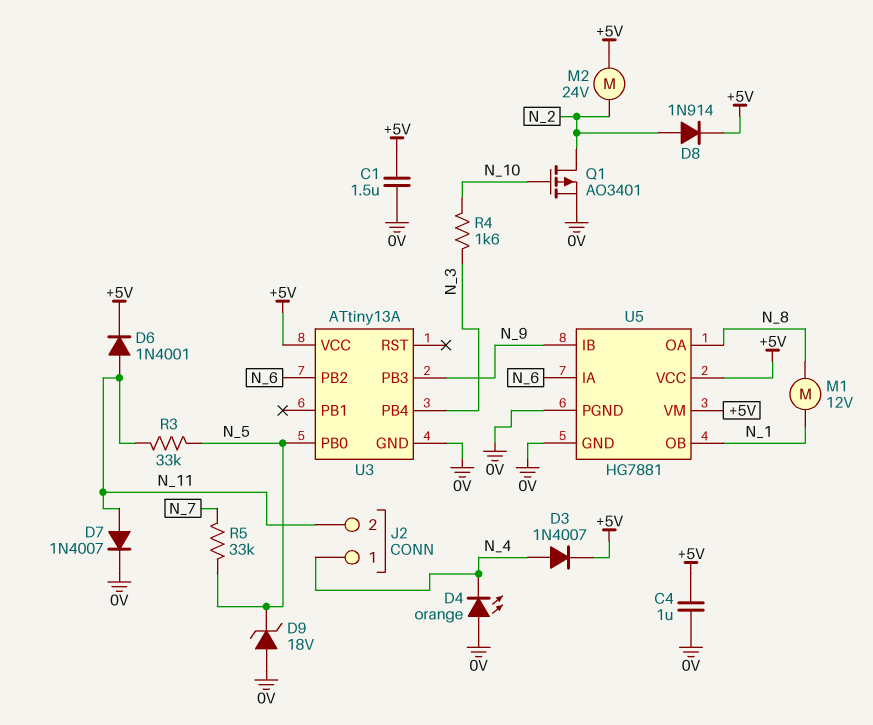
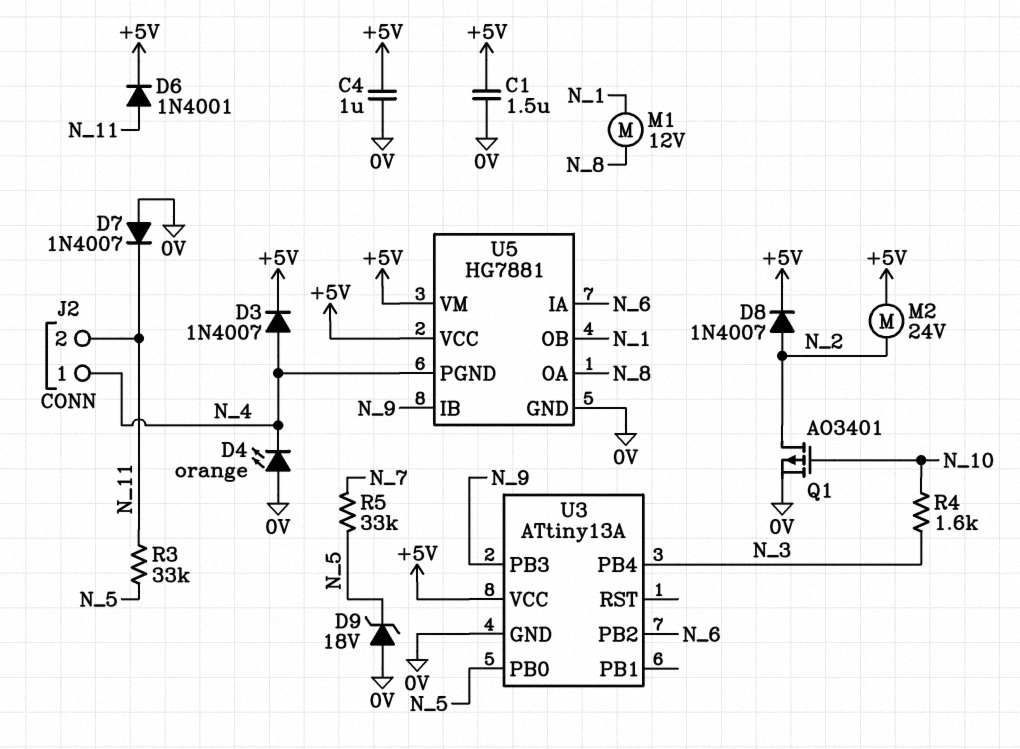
D7: diode 1N4007 (A N_11, K 0V) -> diode 1N4007 (A 0V, K N_11)
D8: diode 1N914 (A N_2, K +5V) -> diode 1N4007 (A N_2, K +5V)
U5 pin PGND: 0V -> N_4

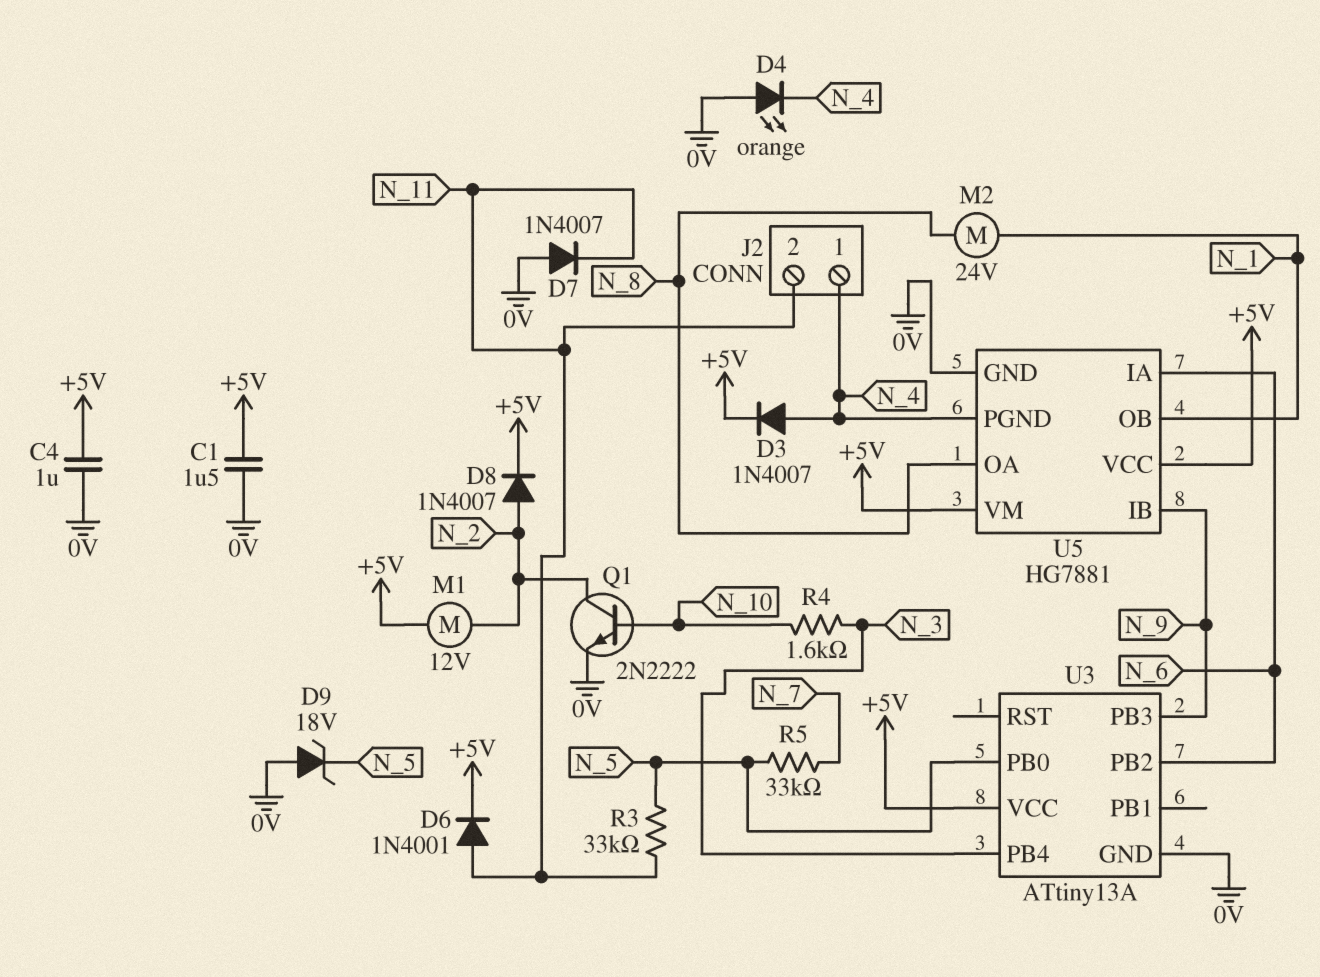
M1: motor 12V (N_1, N_8) -> motor 12V (+5V, N_2)
M2: motor 24V (+5V, N_2) -> motor 24V (N_1, N_8)
Q1: PMOS AO3401 (G N_10, D N_2, S 0V) -> NPN 2N2222 (B N_10, C N_2, E 0V)

